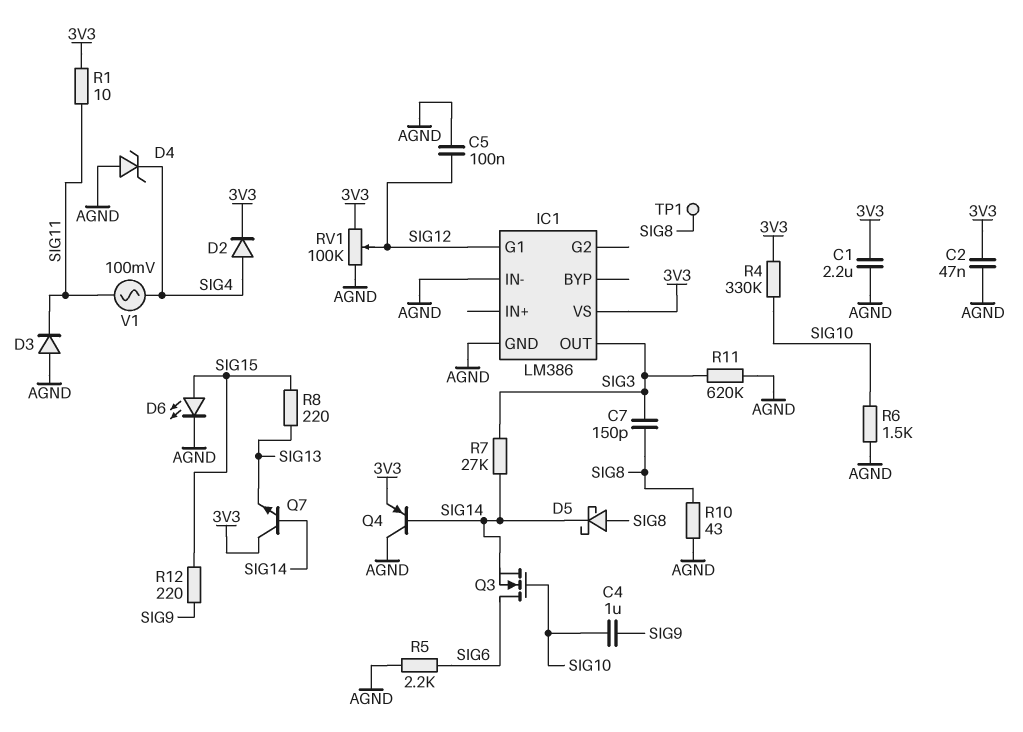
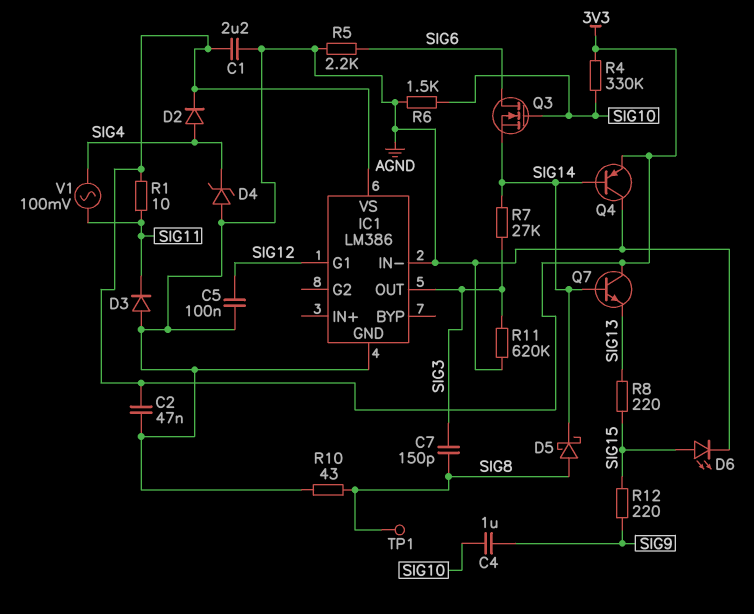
RV1: 100k (3V3, AGND, wiper SIG12) -> none

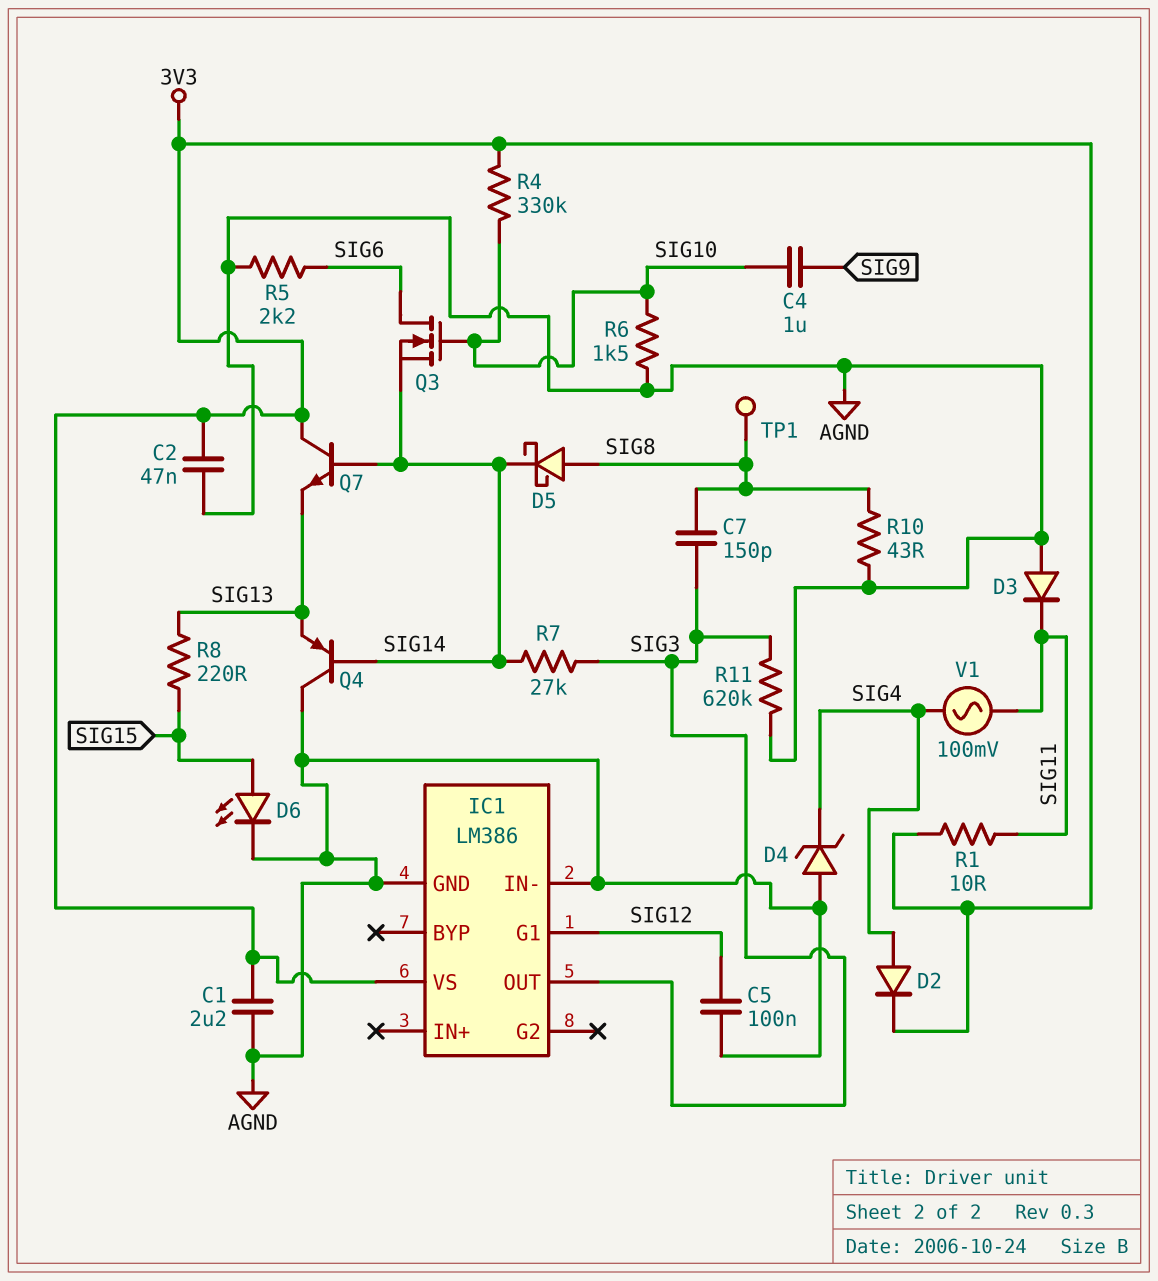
Q4: PNP (B SIG14, C AGND, E 3V3) -> PNP (B SIG14, C AGND, E SIG13)
R12: 220 (SIG9, SIG15) -> none

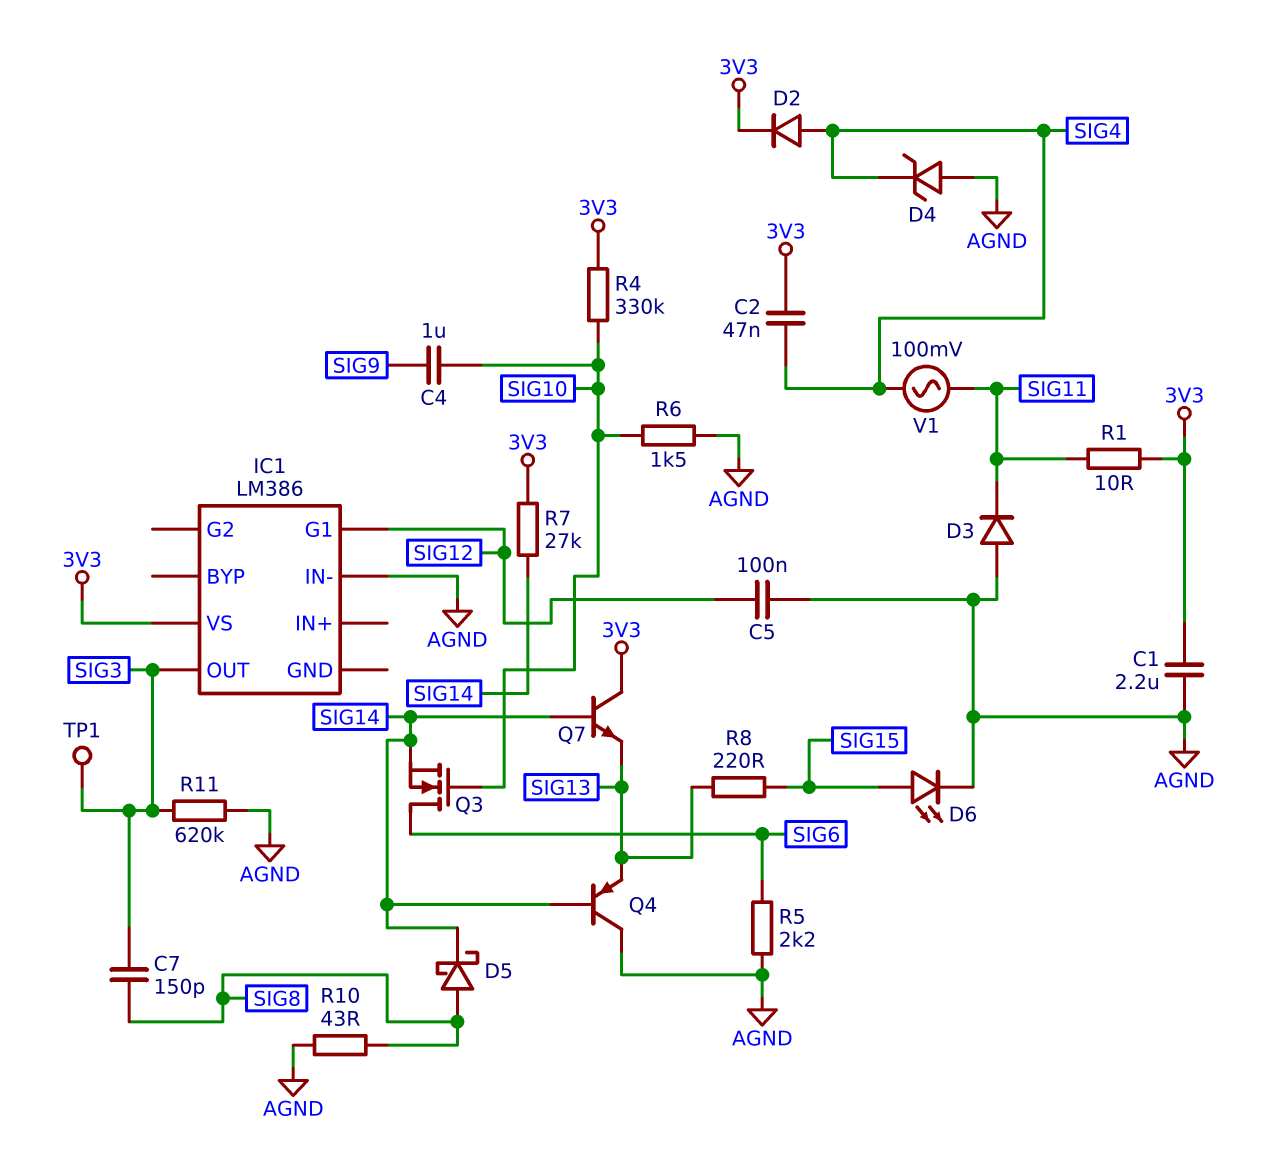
C2: 47nF (3V3, AGND) -> 47nF (3V3, SIG4)
IC1 pin GND: AGND -> none
R7: 27k (SIG3, SIG14) -> 27k (3V3, SIG14)
TP1: test point (SIG8) -> test point (SIG3)

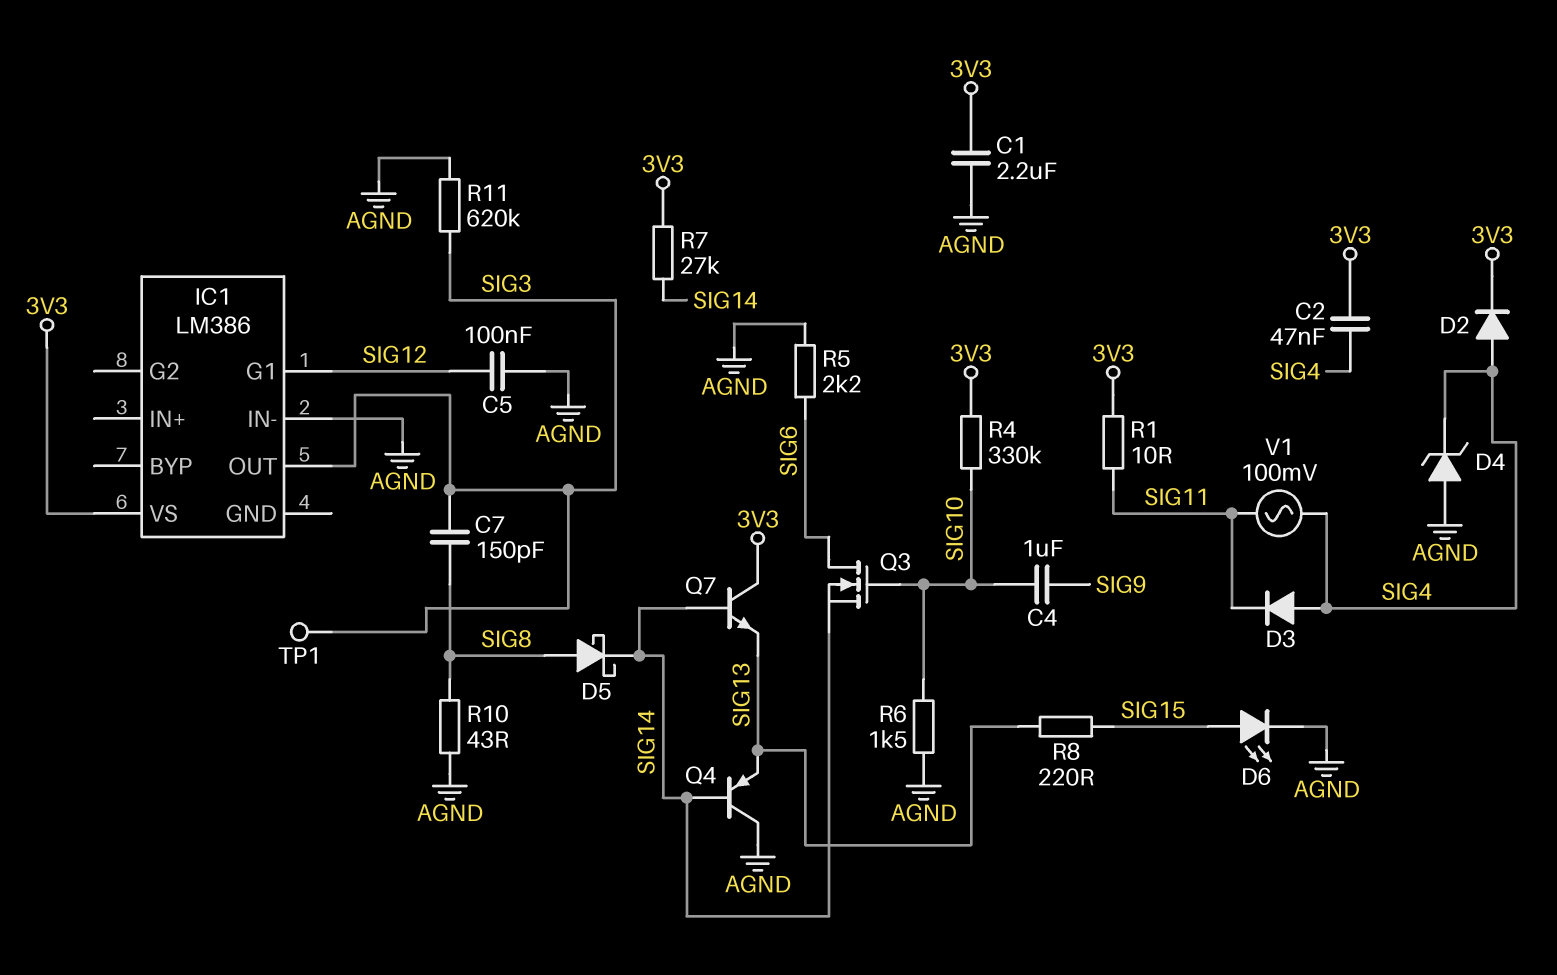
D3: diode (A AGND, K SIG11) -> diode (A SIG4, K SIG11)

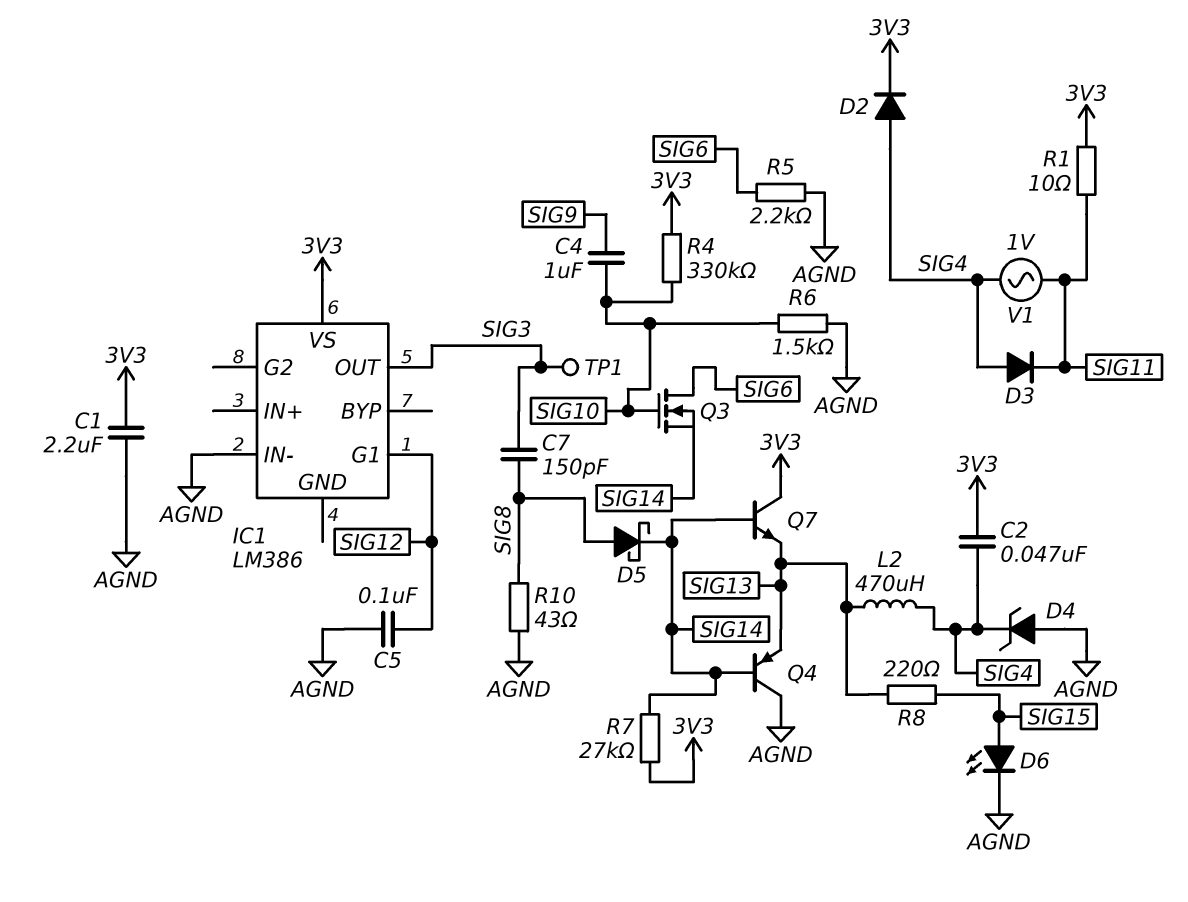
L2: none -> 470uH (SIG4, SIG13)
R11: 620k (AGND, SIG3) -> none
V1: AC 100mV (SIG4, SIG11) -> AC 1V (SIG4, SIG11)

